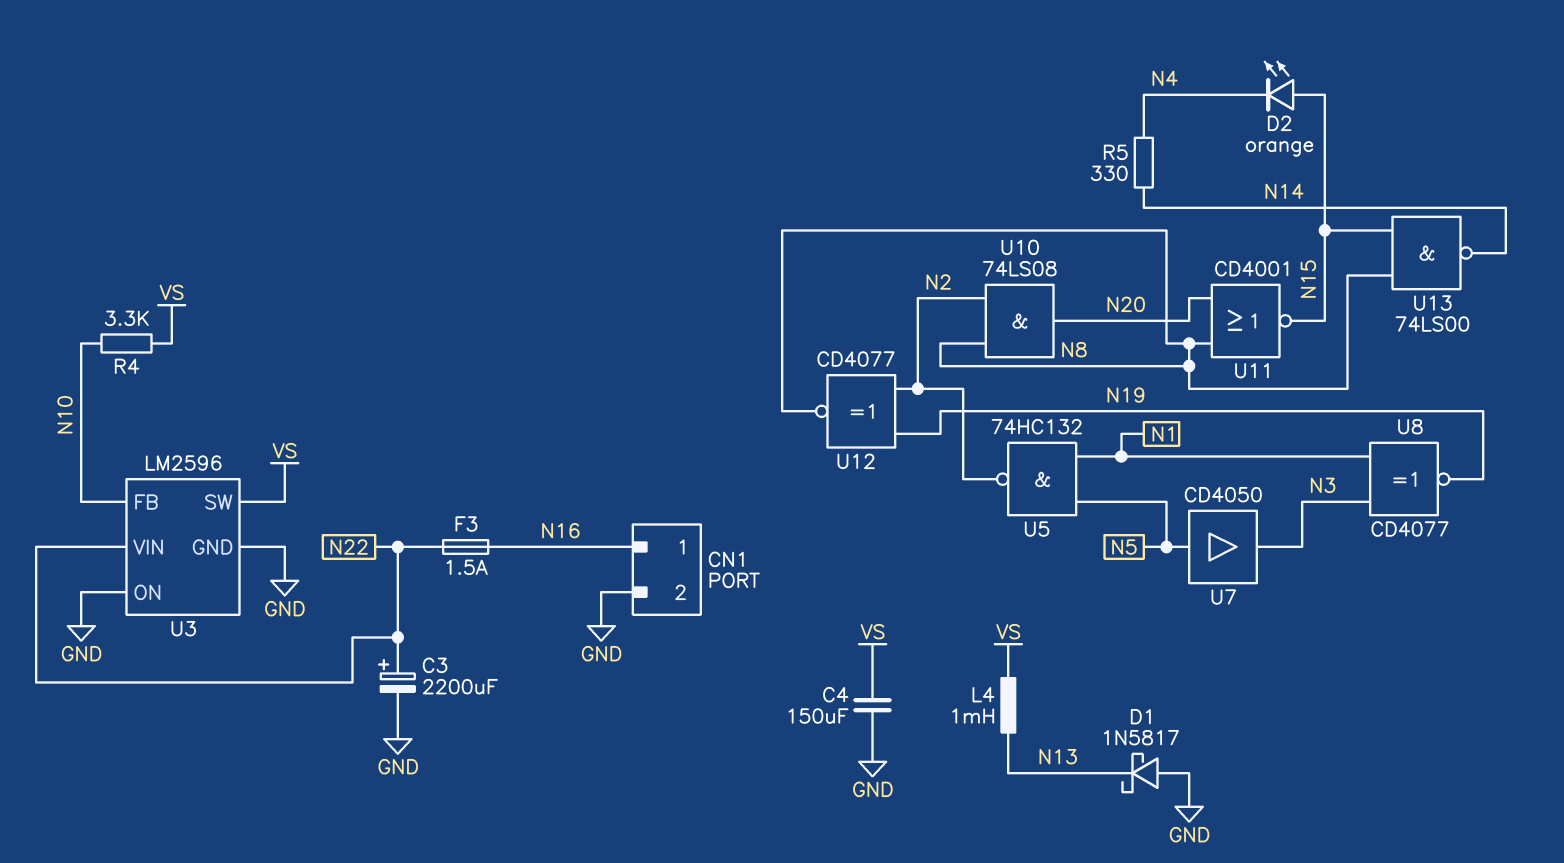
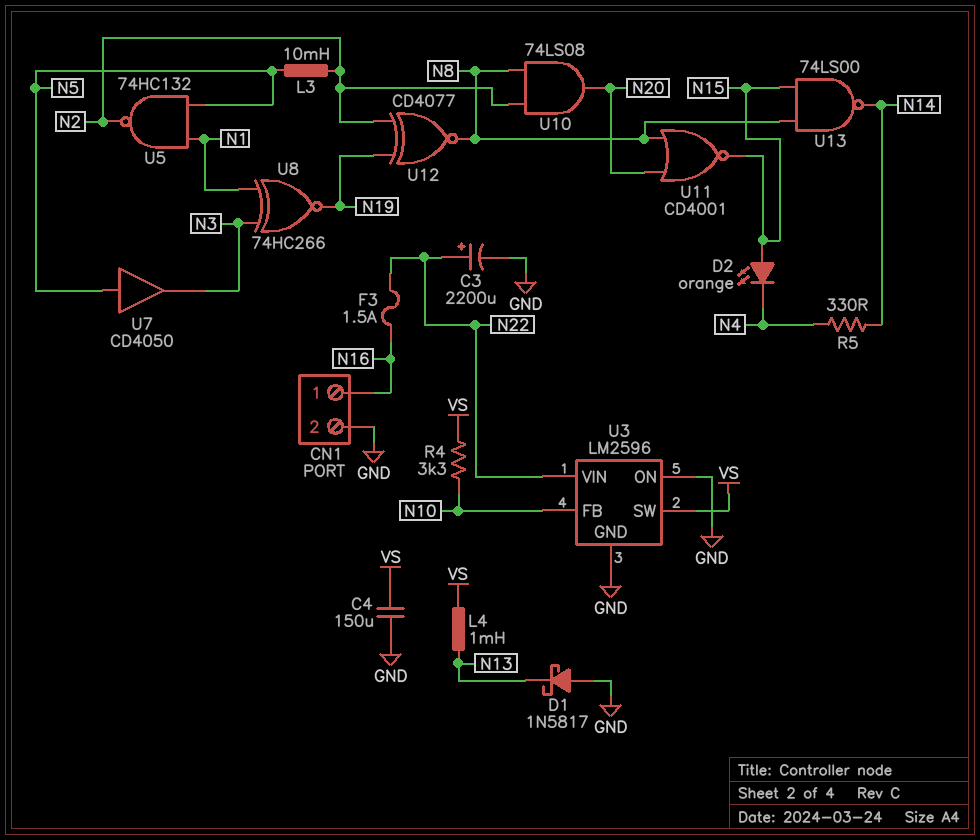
L3: none -> 10mH (N2, N5)
U8: XNOR CD4077 (in N1, in N3, out N19) -> XNOR 74HC266 (in N1, in N3, out N19)

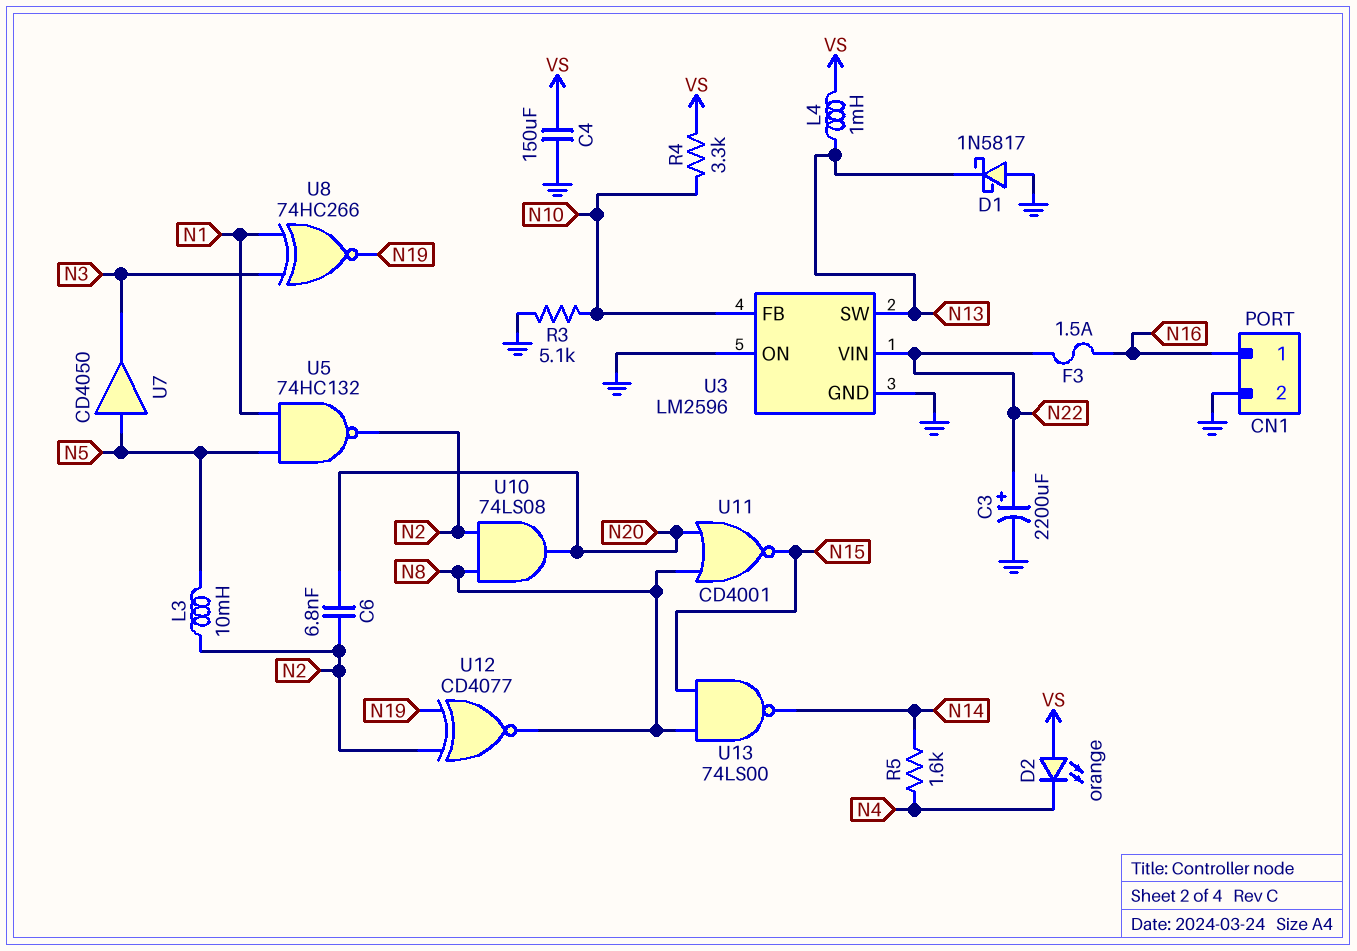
C6: none -> 6.8nF (N2, N20)
D2: LED orange (A N15, K N4) -> LED orange (A VS, K N4)
R3: none -> 5.1k (GND, N10)
R5: 330 (N4, N14) -> 1.6k (N4, N14)
U3 pin SW: VS -> N13

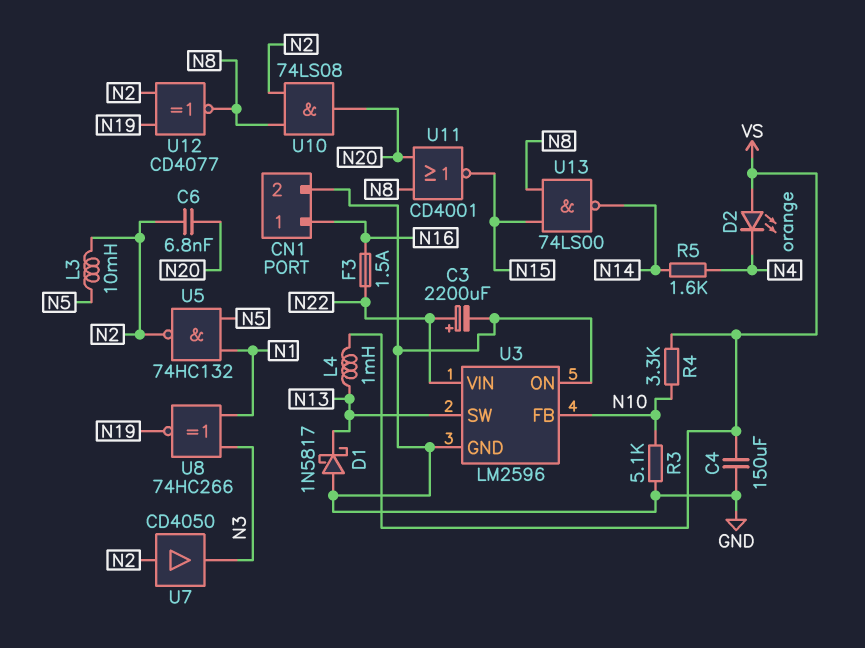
U7: buffer CD4050 (in N5, out N3) -> buffer CD4050 (in N2, out N3)

